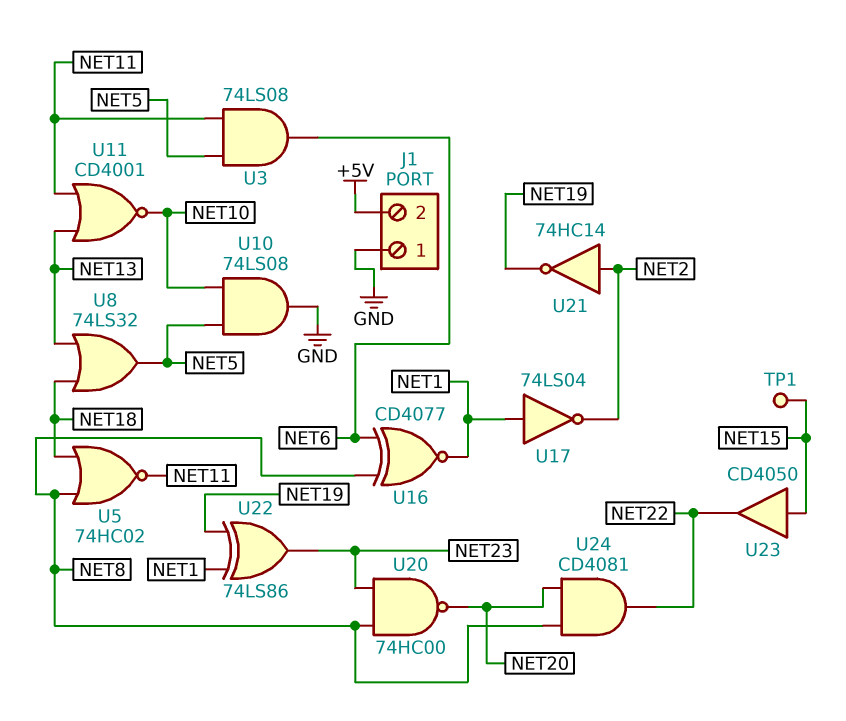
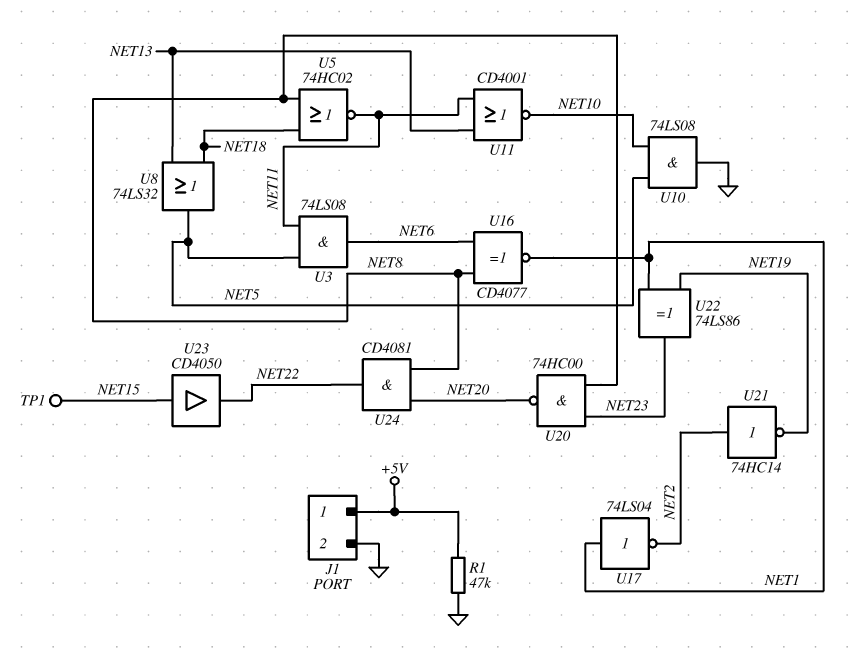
J1 pin 1: GND -> +5V
J1 pin 2: +5V -> GND
R1: none -> 47k (+5V, GND)

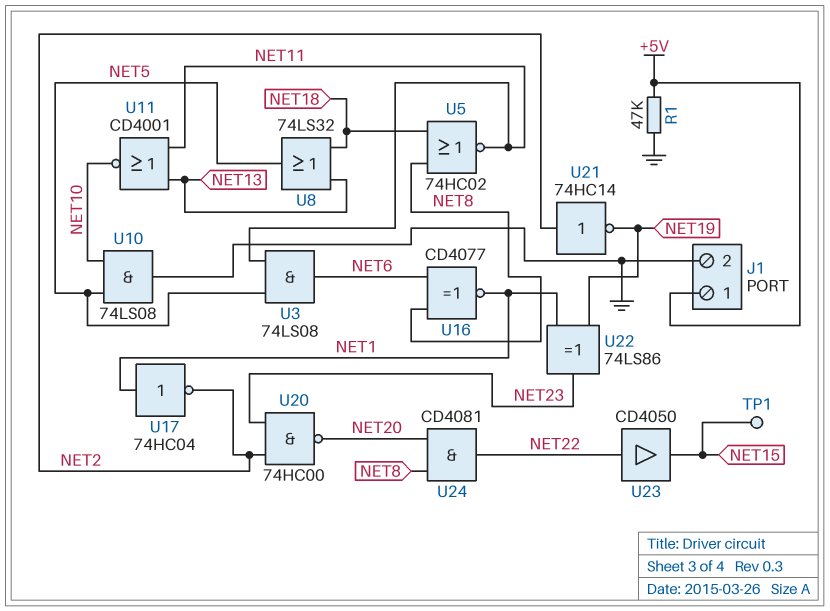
U17: NOT 74LS04 (in NET1, out NET2) -> NOT 74HC04 (in NET1, out NET2)
U20: NAND 74HC00 (in NET8, in NET23, out NET20) -> NAND 74HC00 (in NET2, in NET23, out NET20)
U23: buffer CD4050 (in NET15, out NET22) -> buffer CD4050 (in NET22, out NET15)

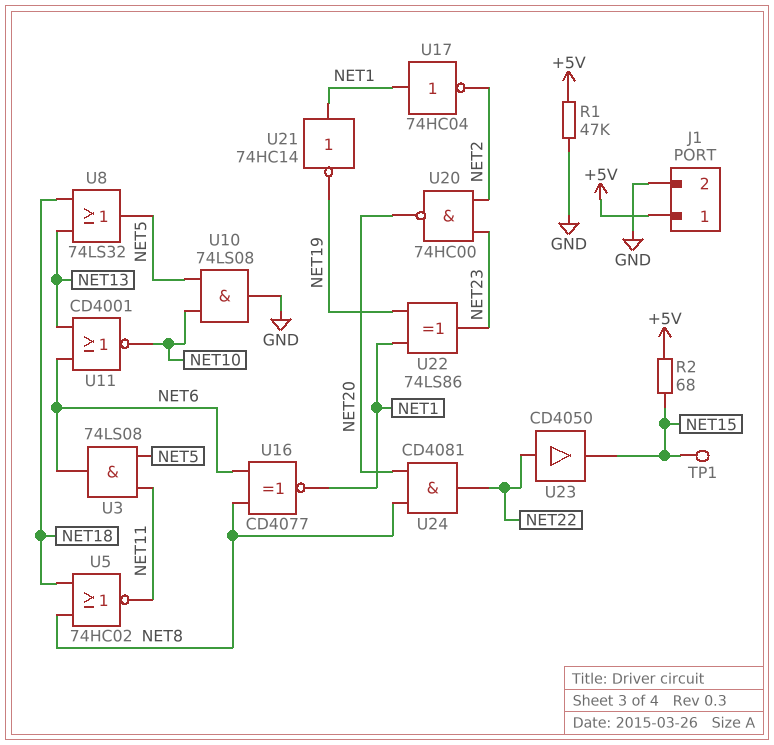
R2: none -> 68 (+5V, NET15)
U11: NOR CD4001 (in NET11, in NET13, out NET10) -> NOR CD4001 (in NET6, in NET13, out NET10)
U21: NOT 74HC14 (in NET2, out NET19) -> NOT 74HC14 (in NET1, out NET19)

